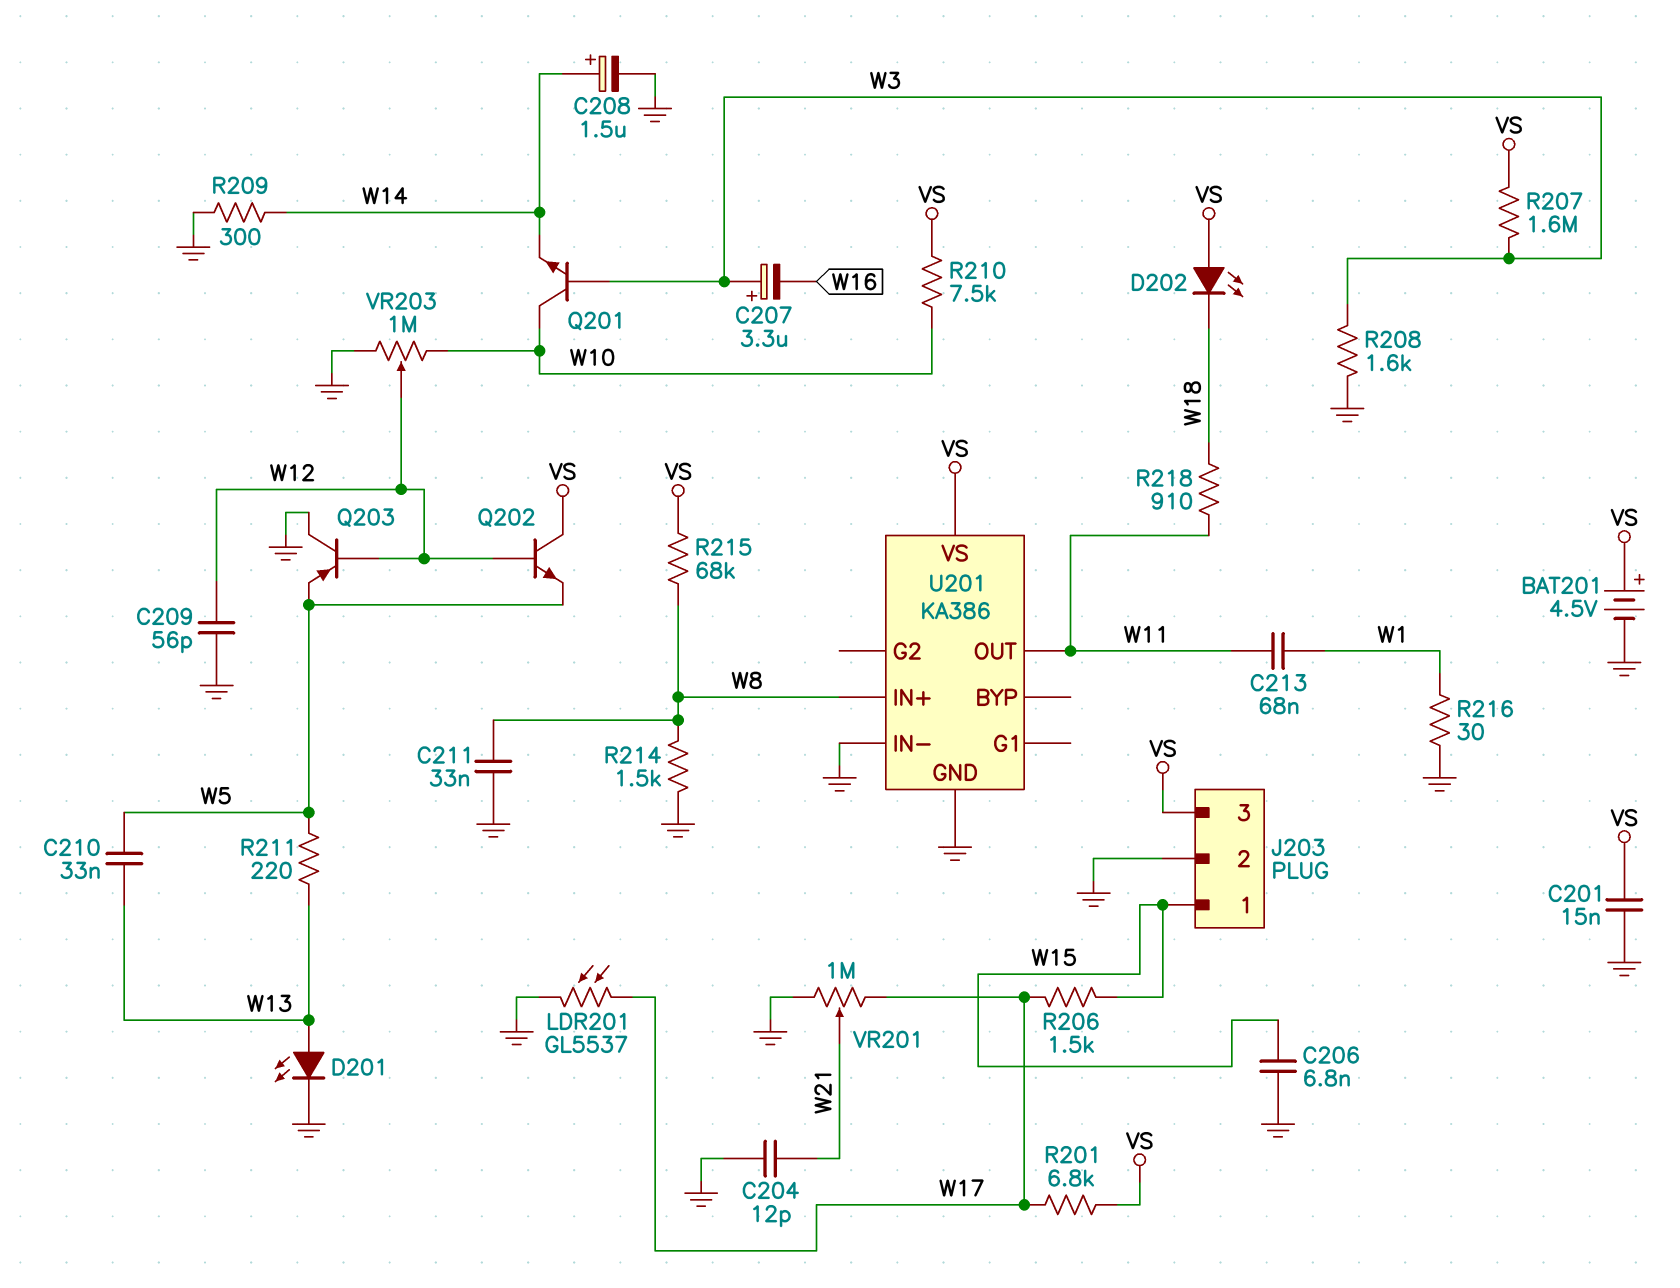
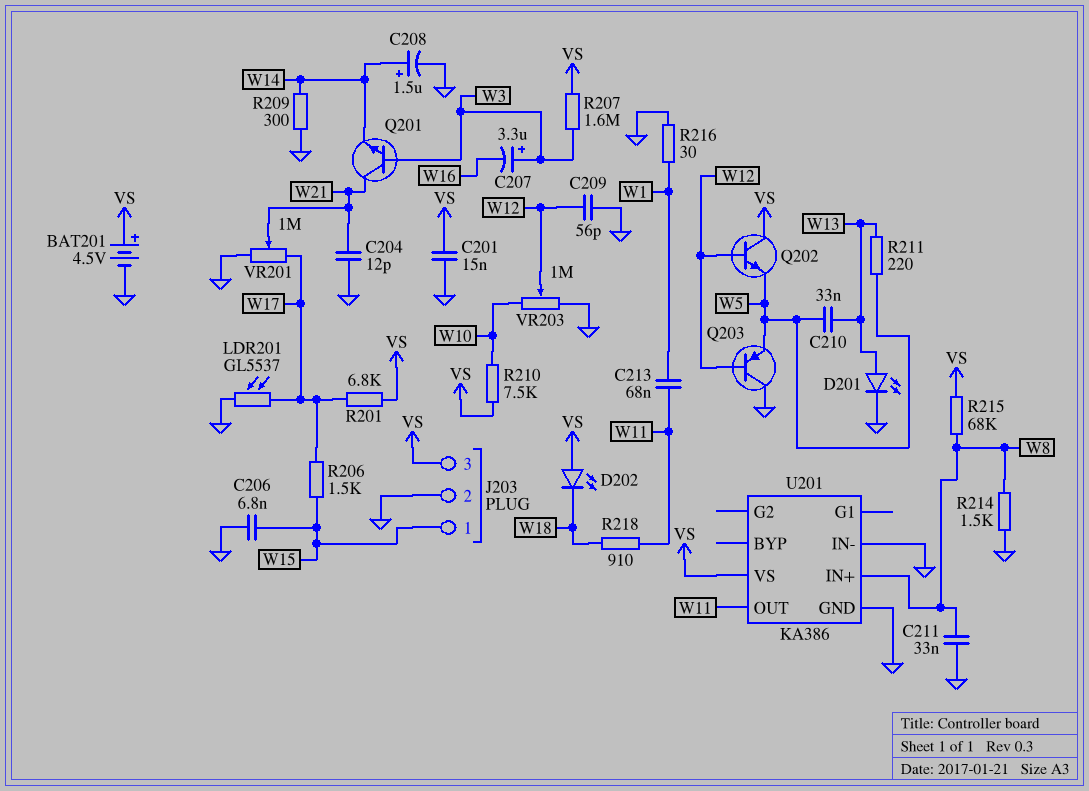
Q201: NPN (B W3, C W10, E W14) -> NPN (B W3, C W21, E W14)
R208: 1.6k (GND, W3) -> none

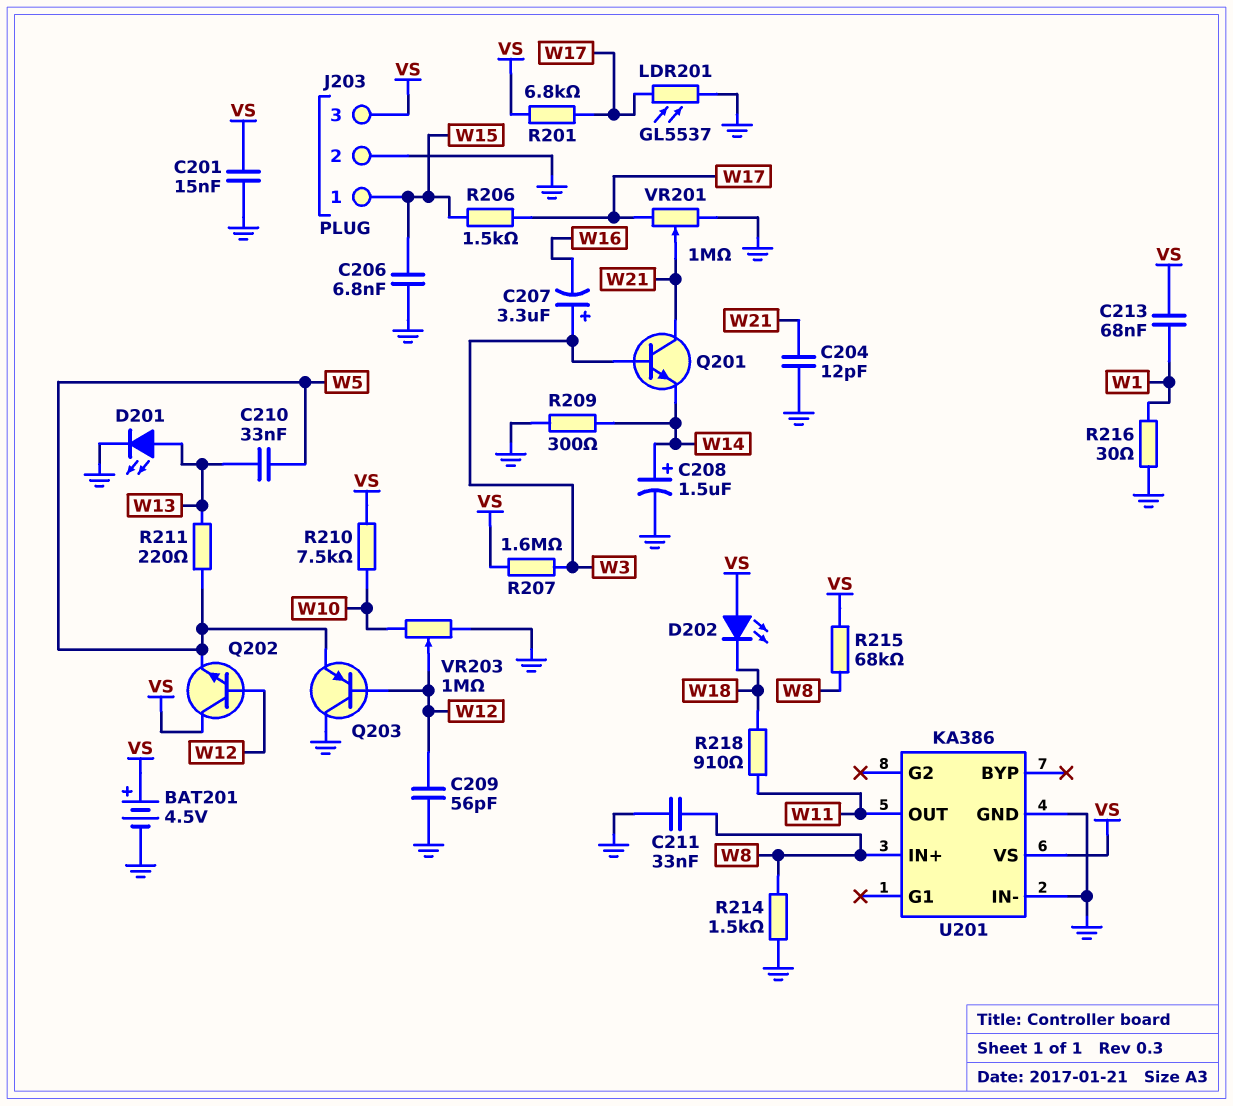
C213: 68nF (W1, W11) -> 68nF (VS, W1)

